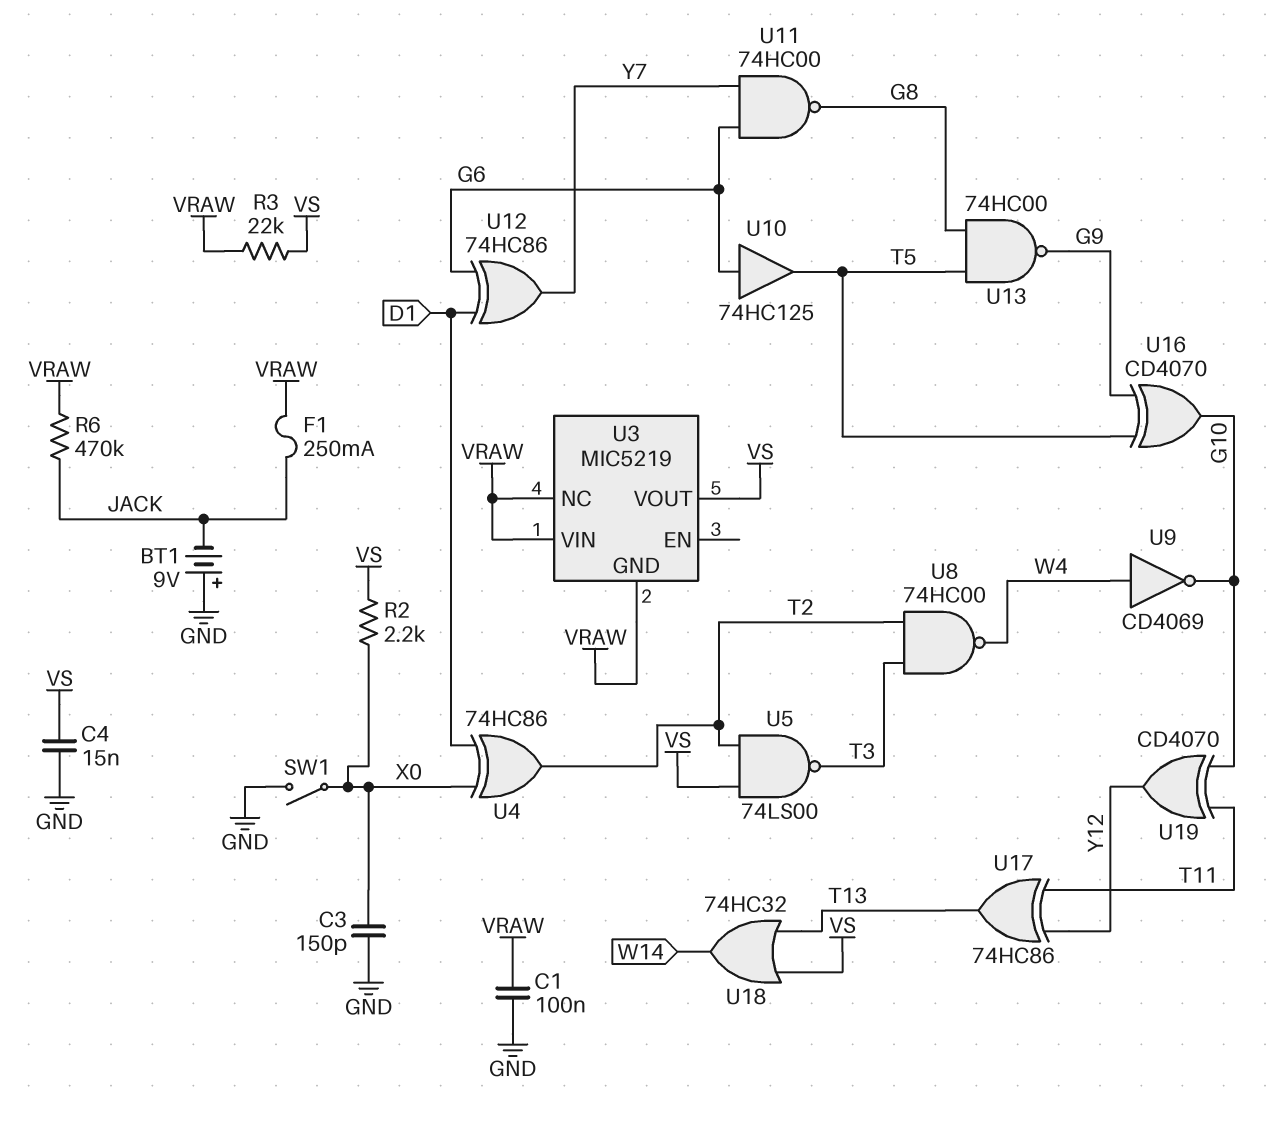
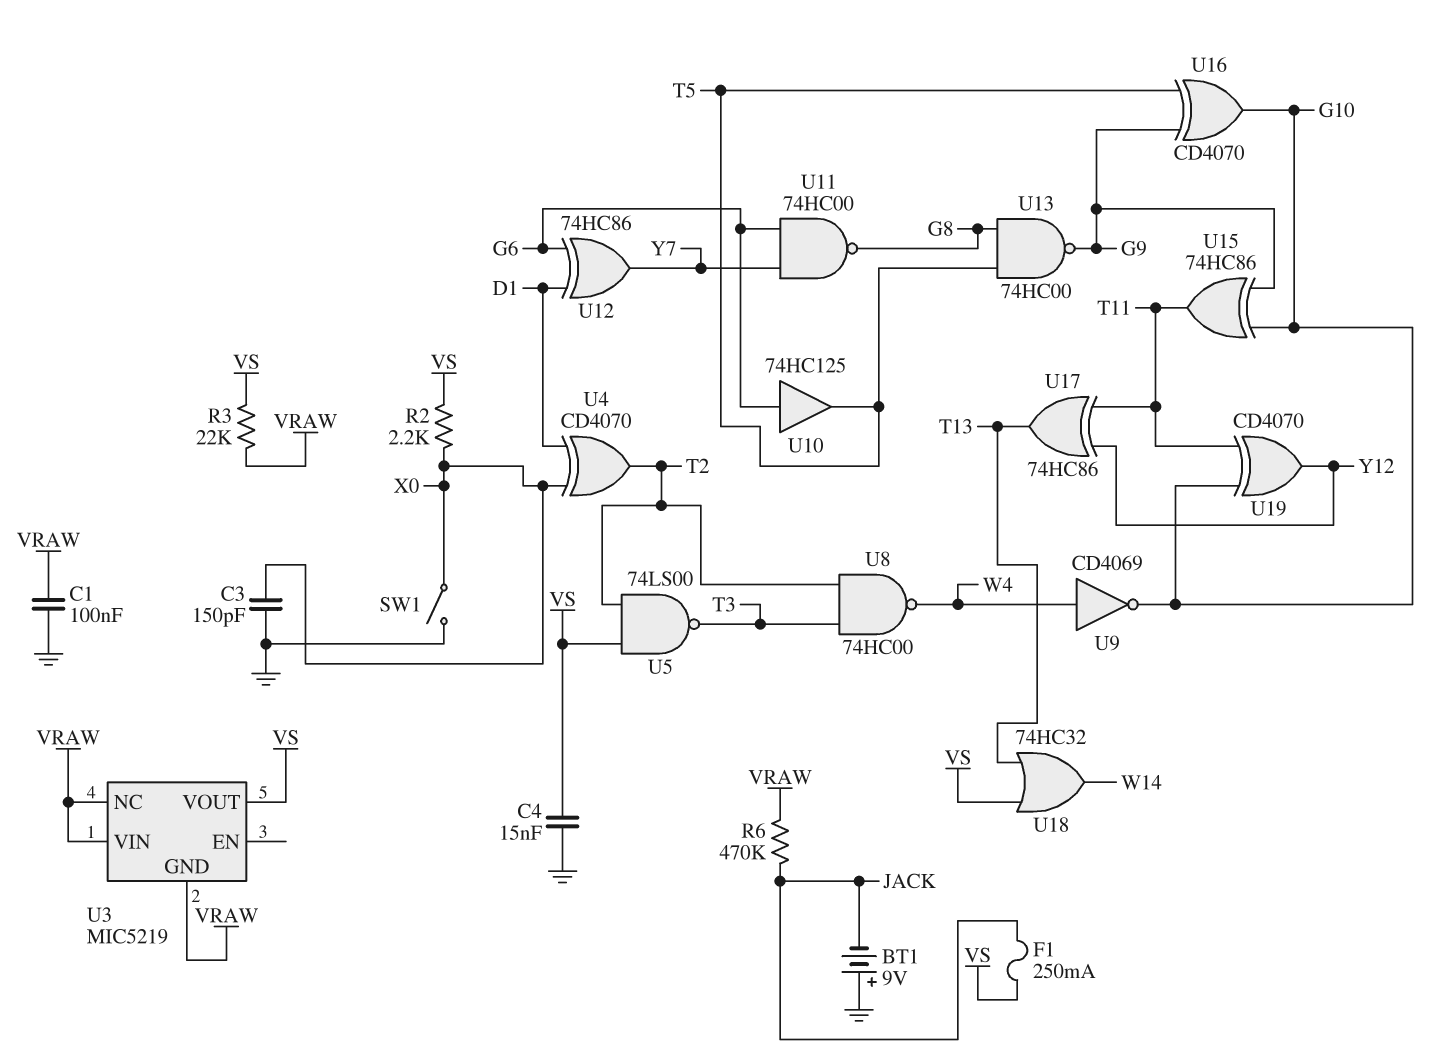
F1: 250mA (JACK, VRAW) -> 250mA (JACK, VS)
U4: XOR 74HC86 (in D1, in X0, out T2) -> XOR CD4070 (in D1, in X0, out T2)
U15: none -> XOR 74HC86 (in G9, in G10, out T11)

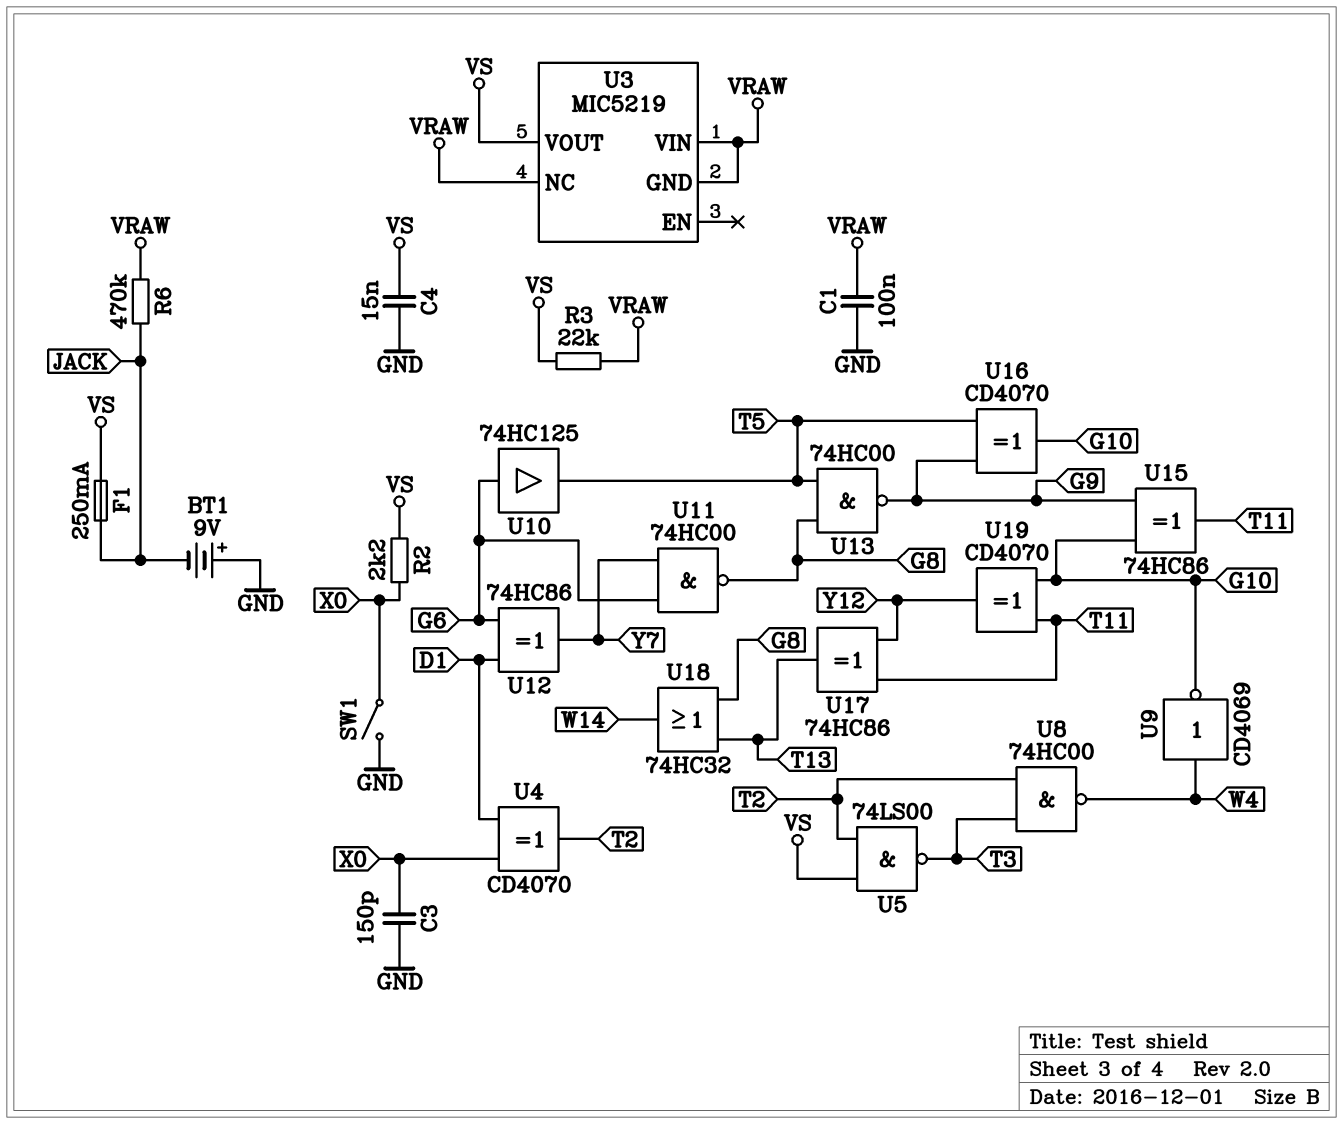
U18: OR 74HC32 (in T13, in VS, out W14) -> OR 74HC32 (in G8, in T13, out W14)

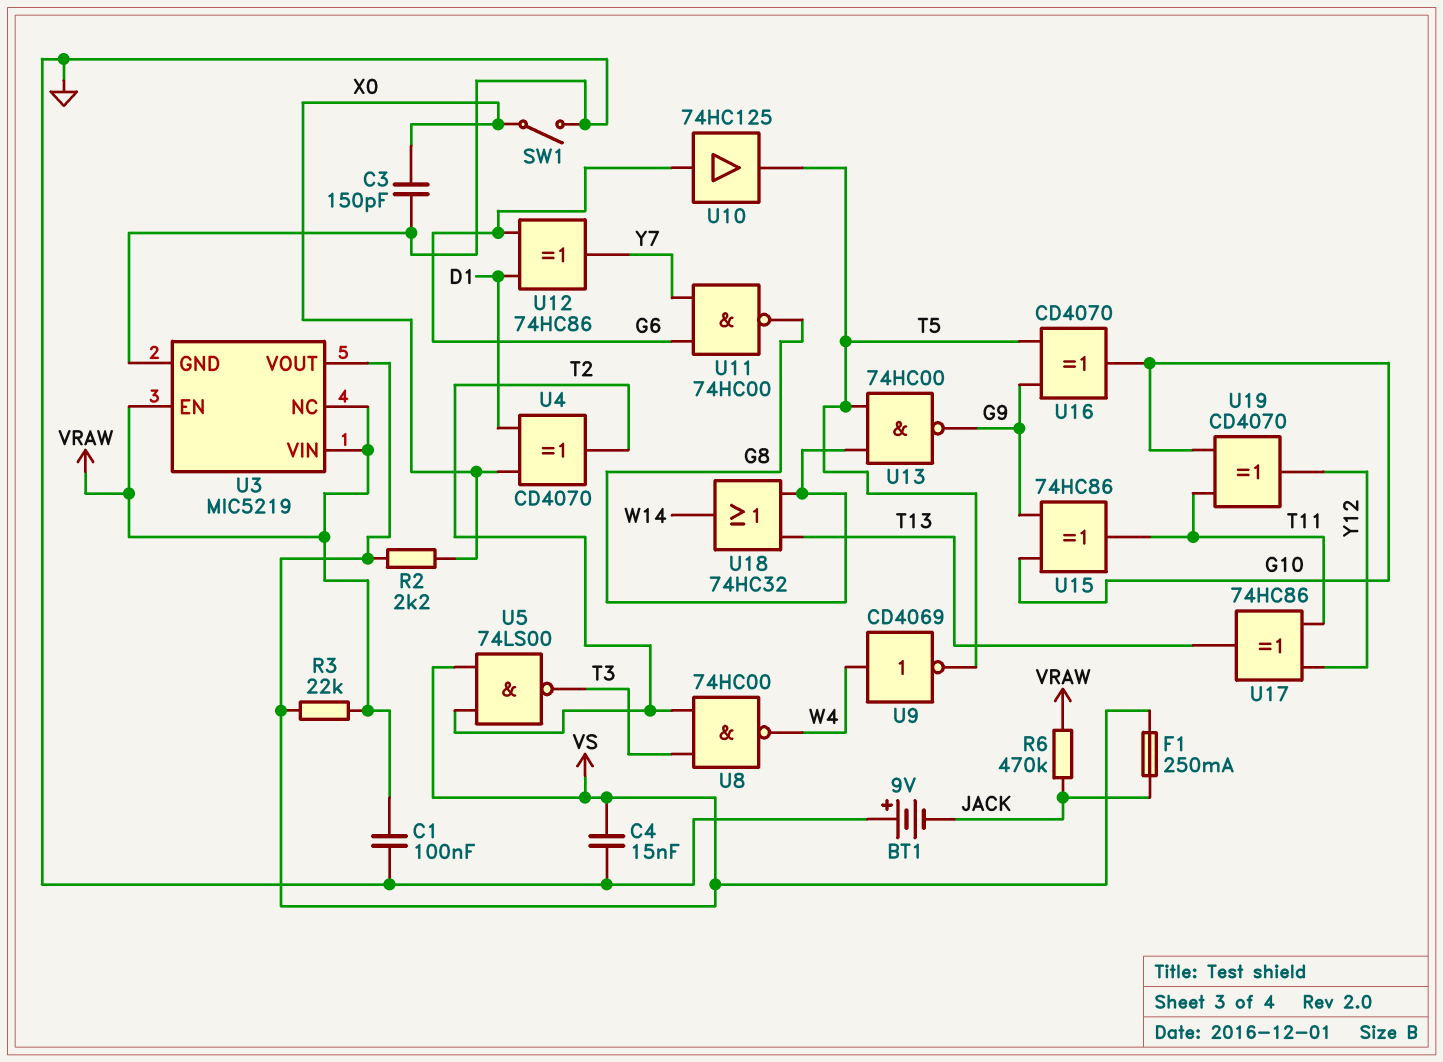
U3 pin EN: none -> VRAW
U3 pin GND: VRAW -> GND
U9: NOT CD4069 (in W4, out G10) -> NOT CD4069 (in W4, out T5)

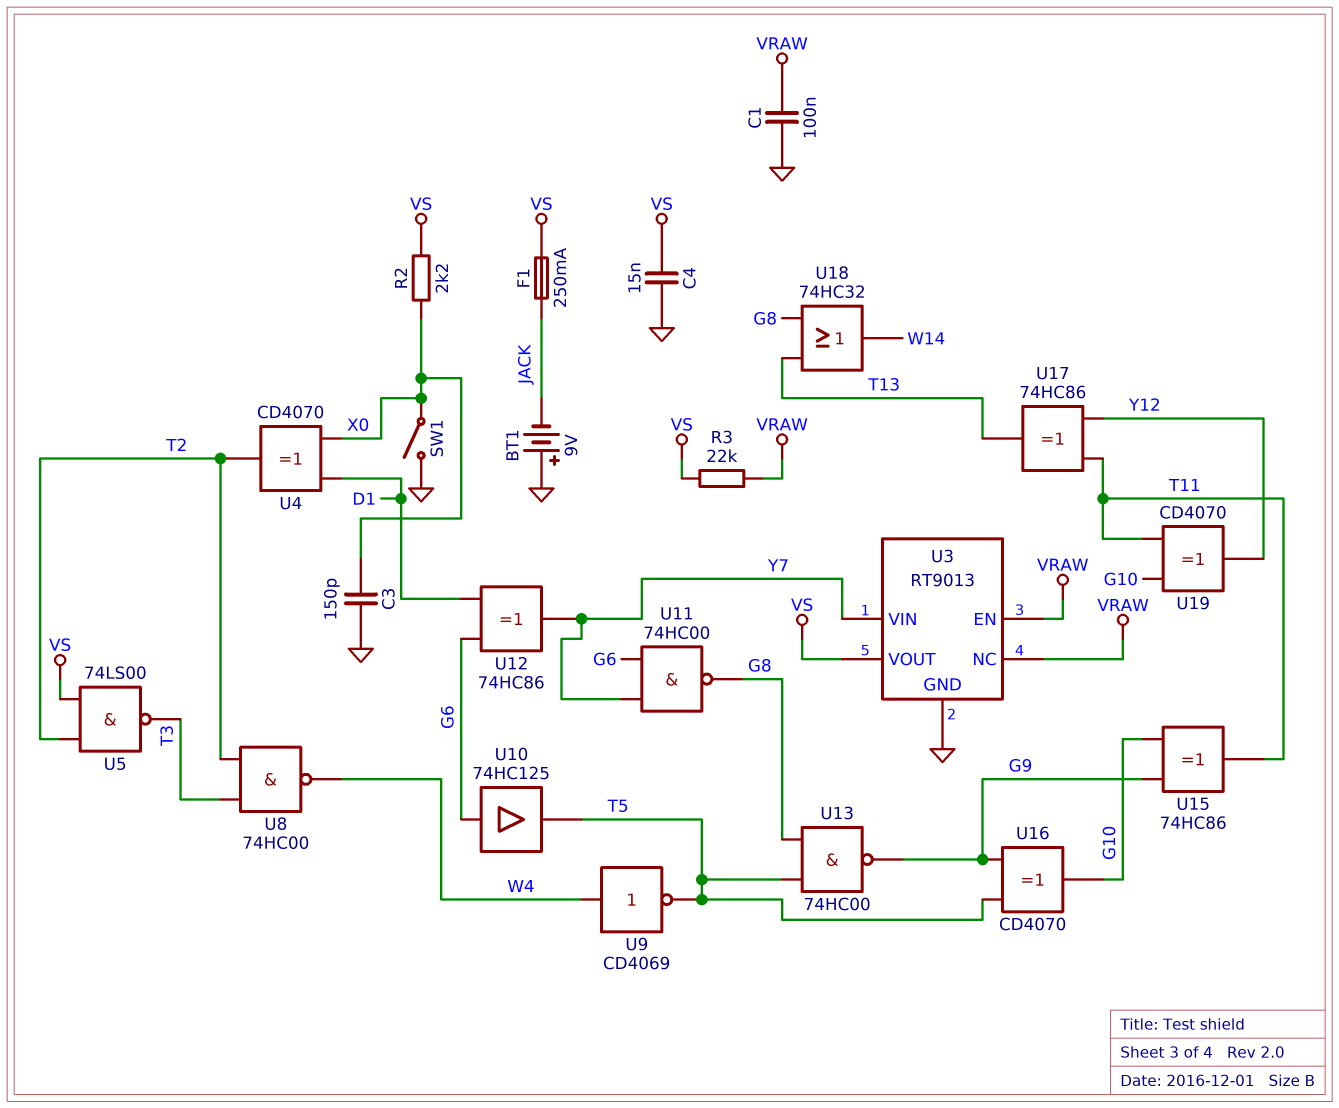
R6: 470k (JACK, VRAW) -> none
U3: MIC5219 -> RT9013
U3 pin VIN: VRAW -> Y7

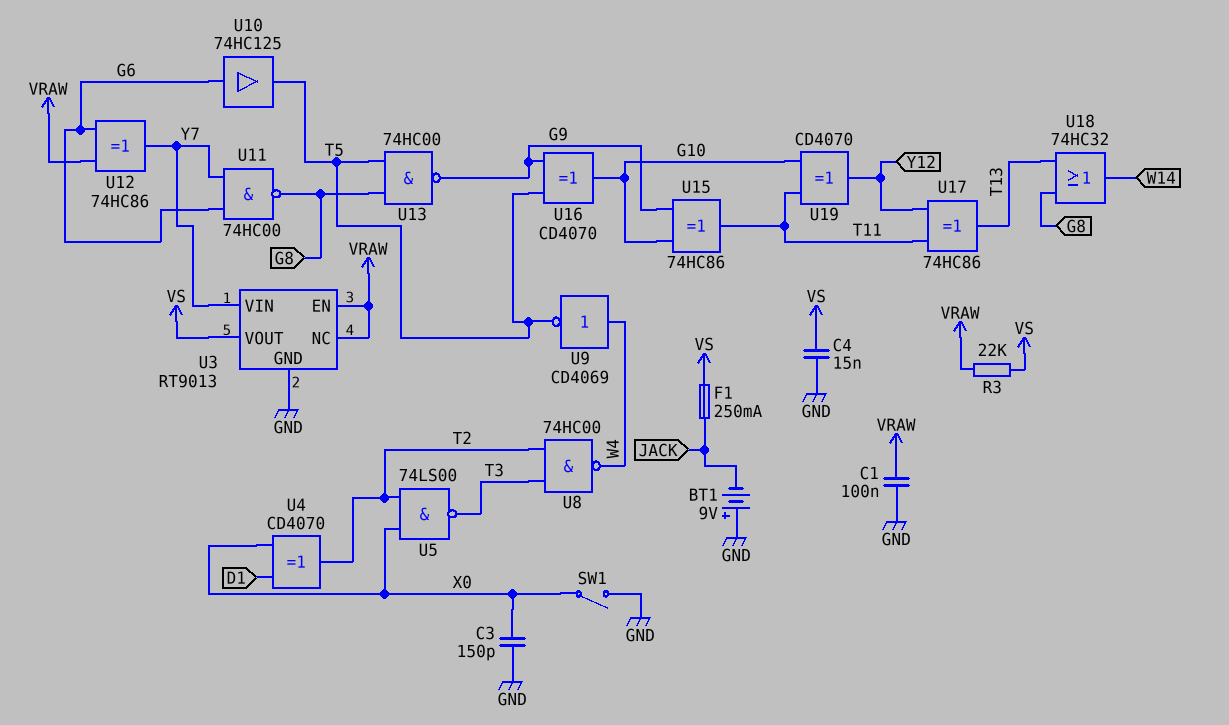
R2: 2.2k (VS, X0) -> none
U5: NAND 74LS00 (in T2, in VS, out T3) -> NAND 74LS00 (in T2, in X0, out T3)
U12: XOR 74HC86 (in D1, in G6, out Y7) -> XOR 74HC86 (in G6, in VRAW, out Y7)

